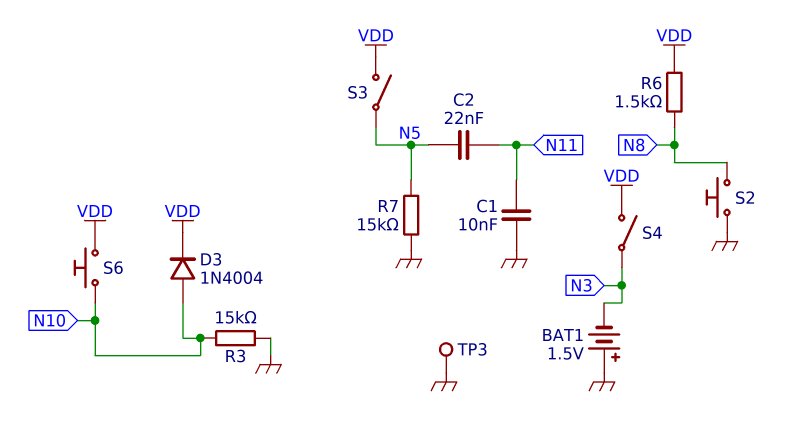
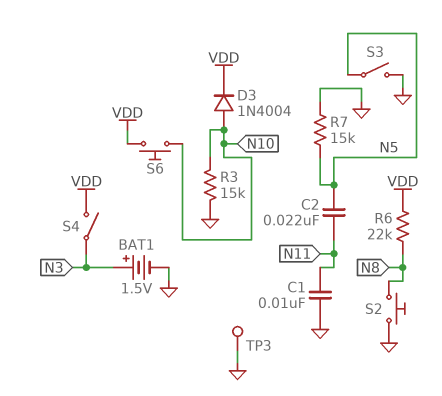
BAT1: 1.5V (plus GND, minus N3) -> 1.5V (plus N3, minus GND)
R6: 1.5k (N8, VDD) -> 22k (N8, VDD)
S3: switch (N5, VDD) -> switch (GND, N5)

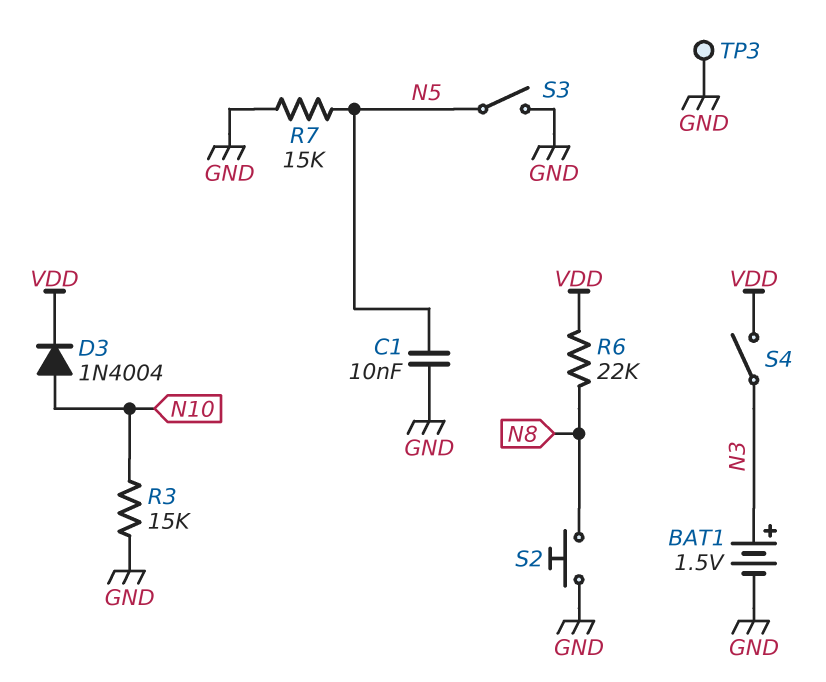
C1: 10nF (GND, N11) -> 10nF (GND, N5)
C2: 22nF (N5, N11) -> none
S6: button (N10, VDD) -> none

